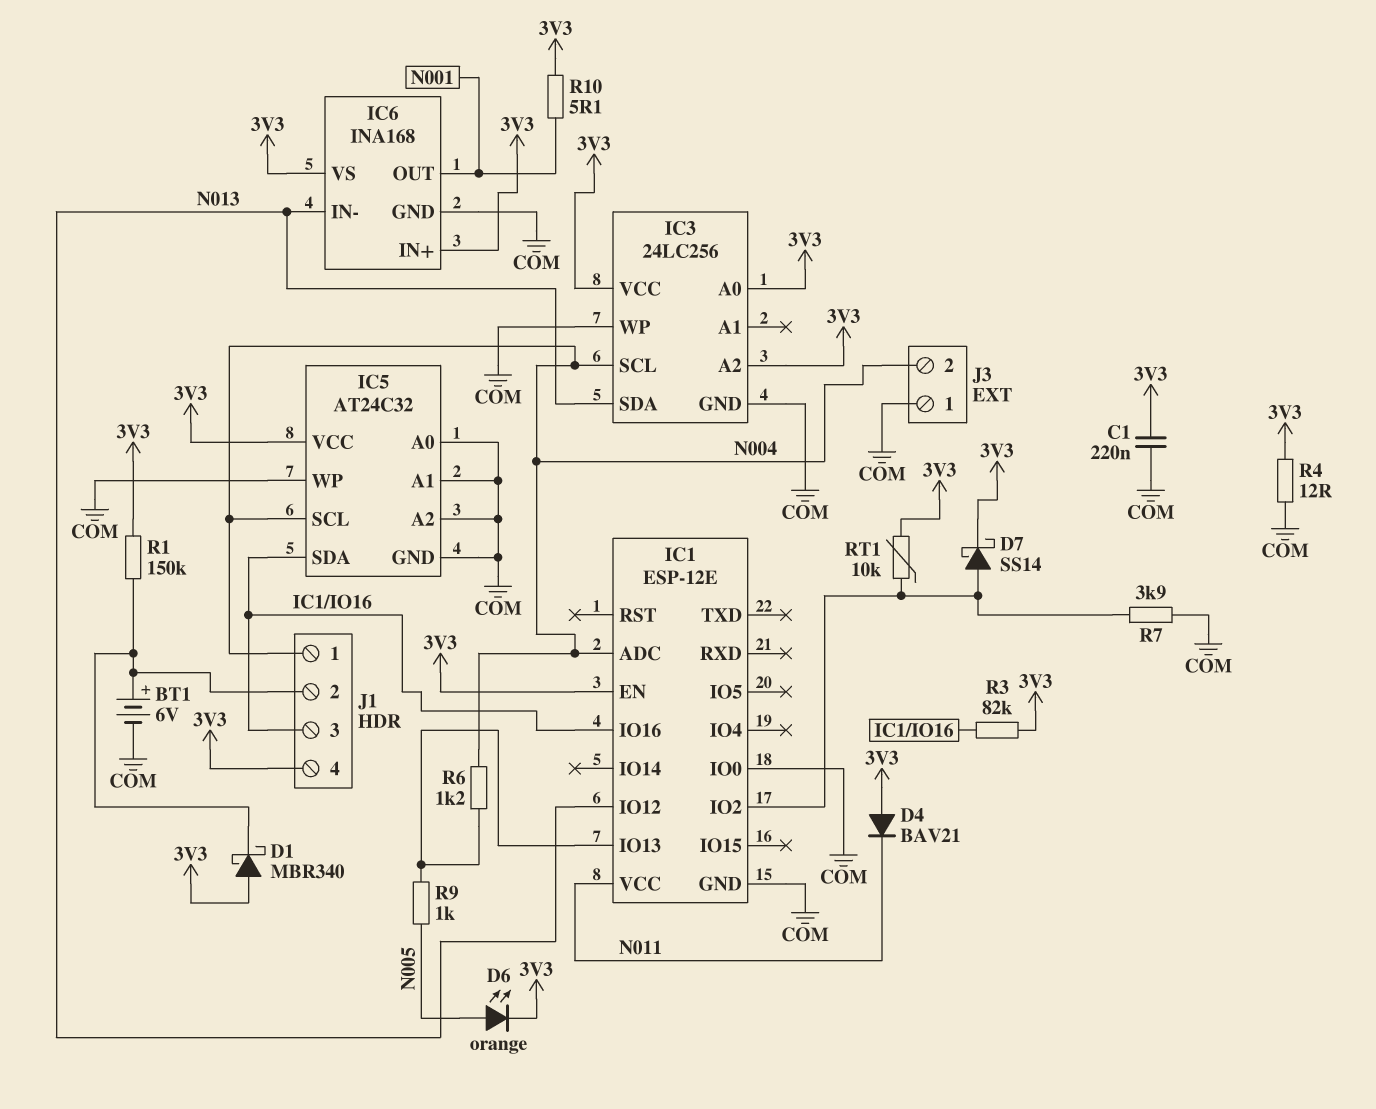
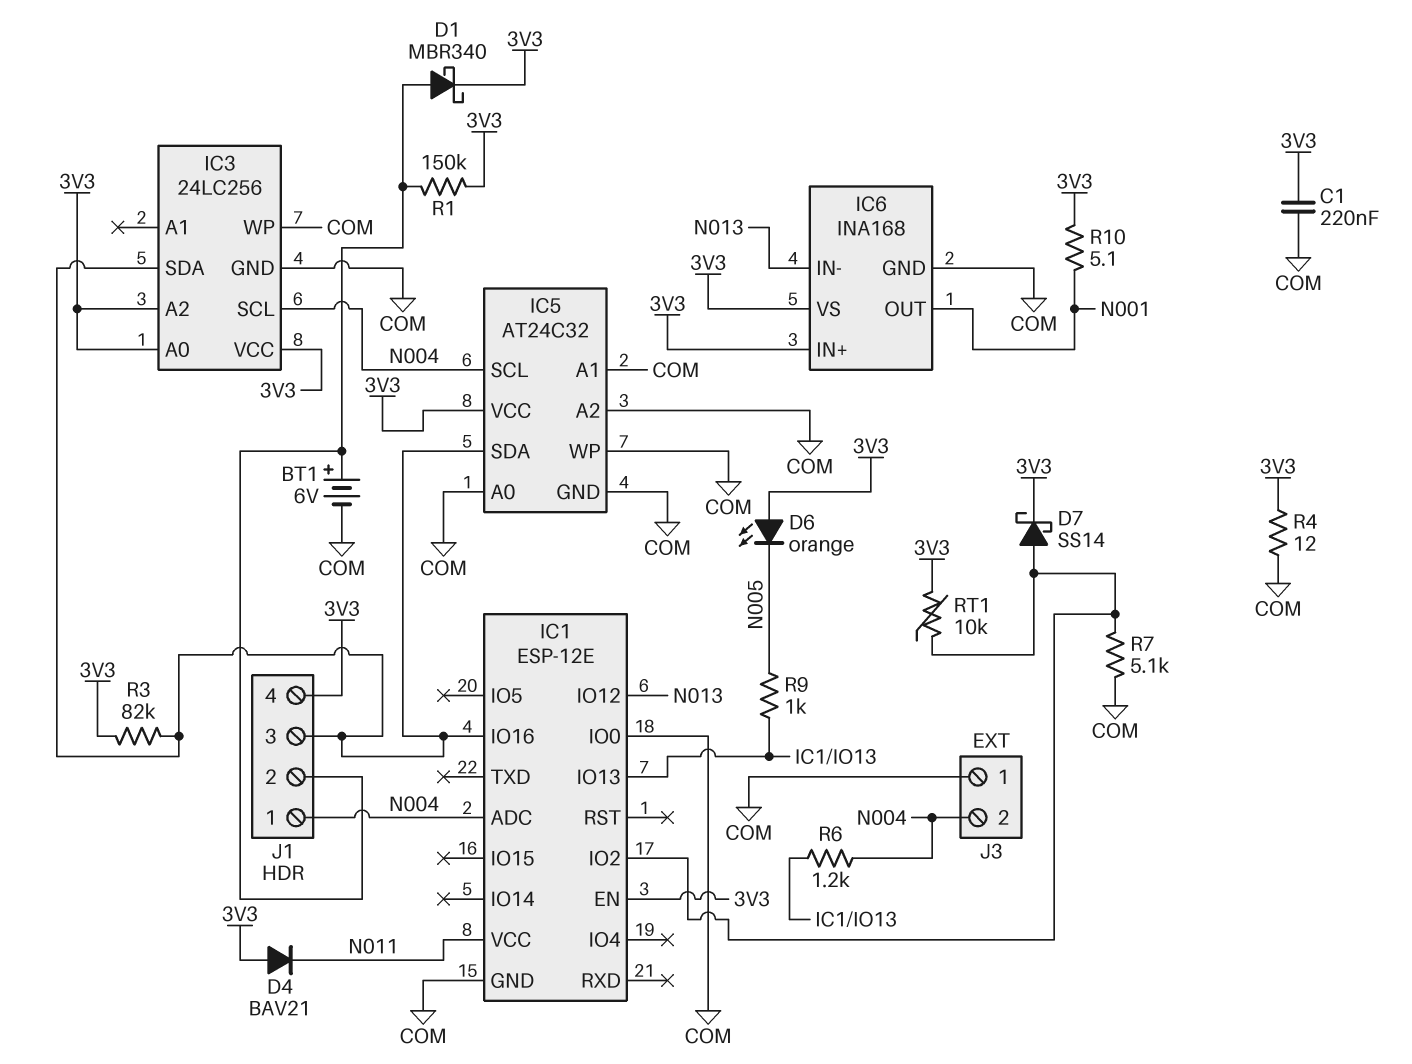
D1: schottky MBR340 (A 3V3, K J1/2) -> schottky MBR340 (A J1/2, K 3V3)
D6: LED orange (A N005, K 3V3) -> LED orange (A 3V3, K N005)
IC3 pin SDA: N013 -> IC1/IO16
R7: 3.9k (COM, IC1/IO2) -> 5.1k (COM, IC1/IO2)

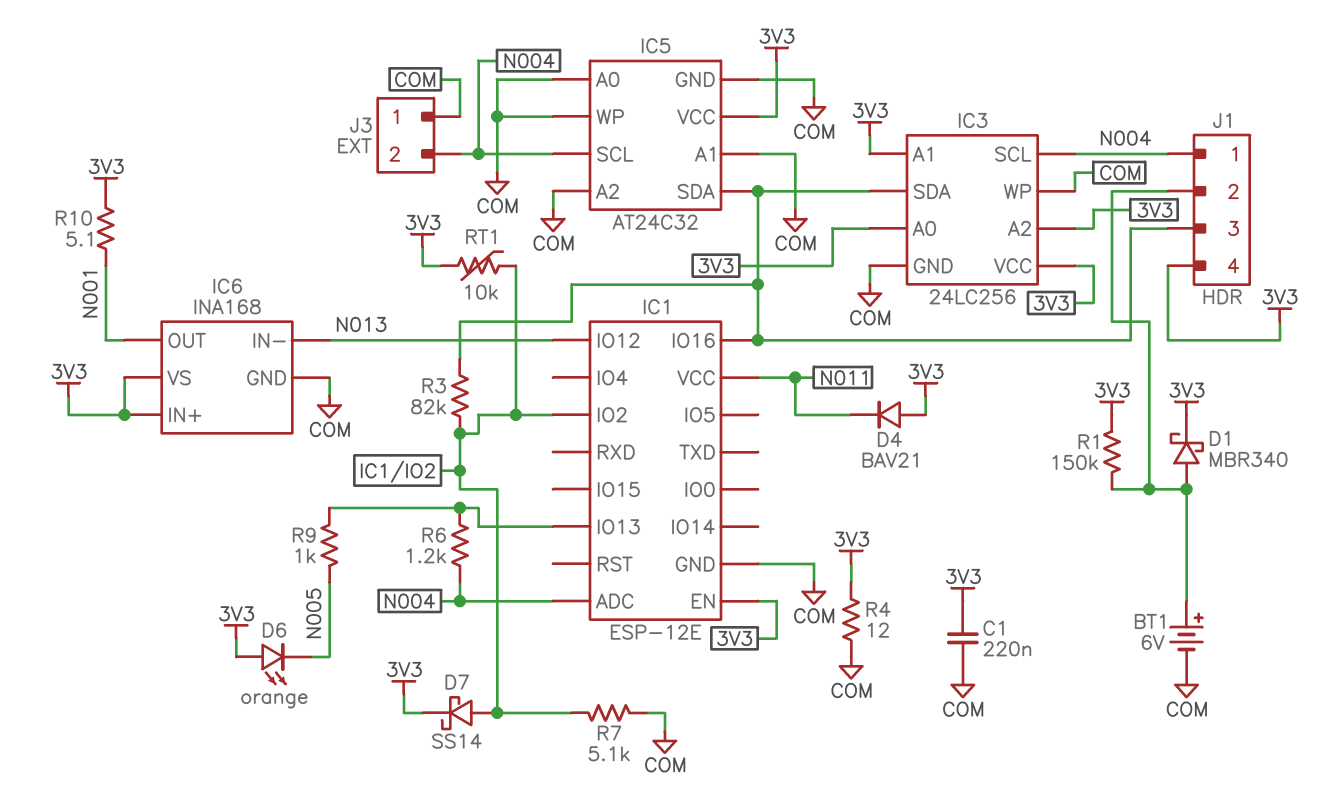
IC1 pin IO0: COM -> none
IC3 pin A1: none -> 3V3
R3: 82k (3V3, IC1/IO16) -> 82k (IC1/IO2, IC1/IO16)

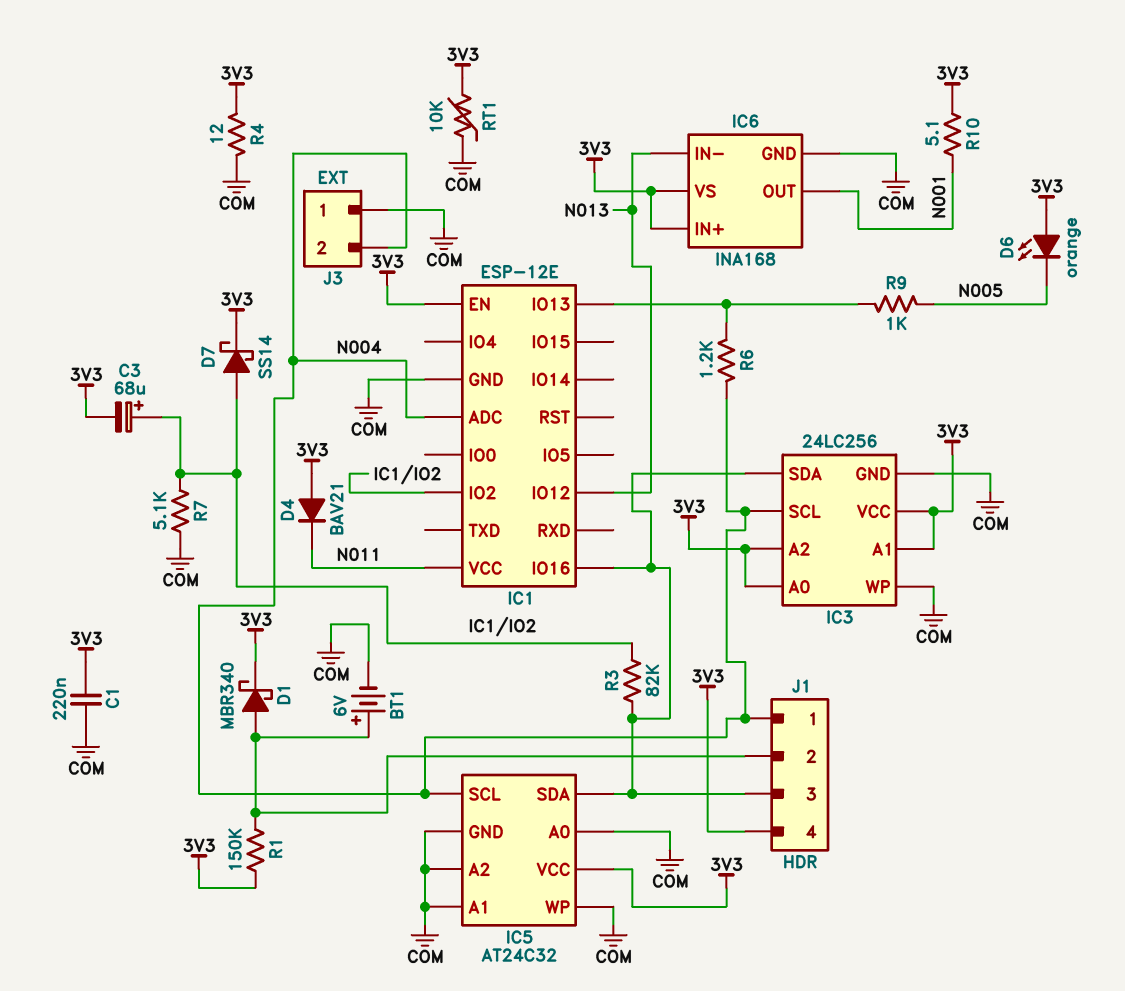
C3: none -> 68uF (plus IC1/IO2, minus 3V3)
RT1: 10k (3V3, IC1/IO2) -> 10k (3V3, COM)

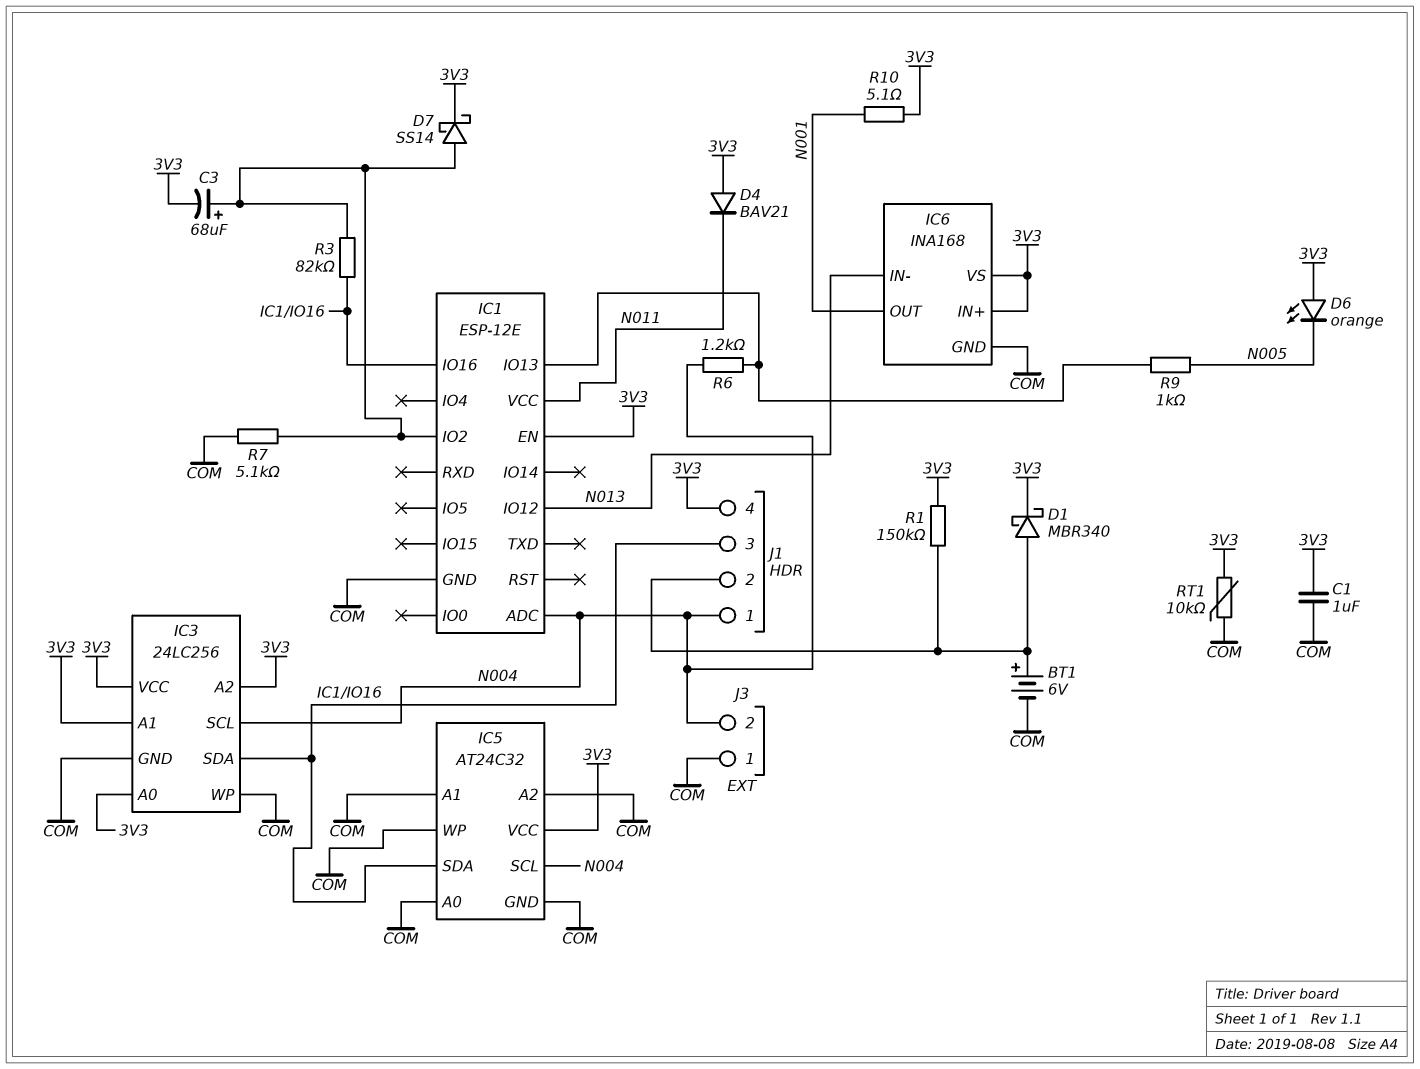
C1: 220nF (3V3, COM) -> 1uF (3V3, COM)
R4: 12 (3V3, COM) -> none

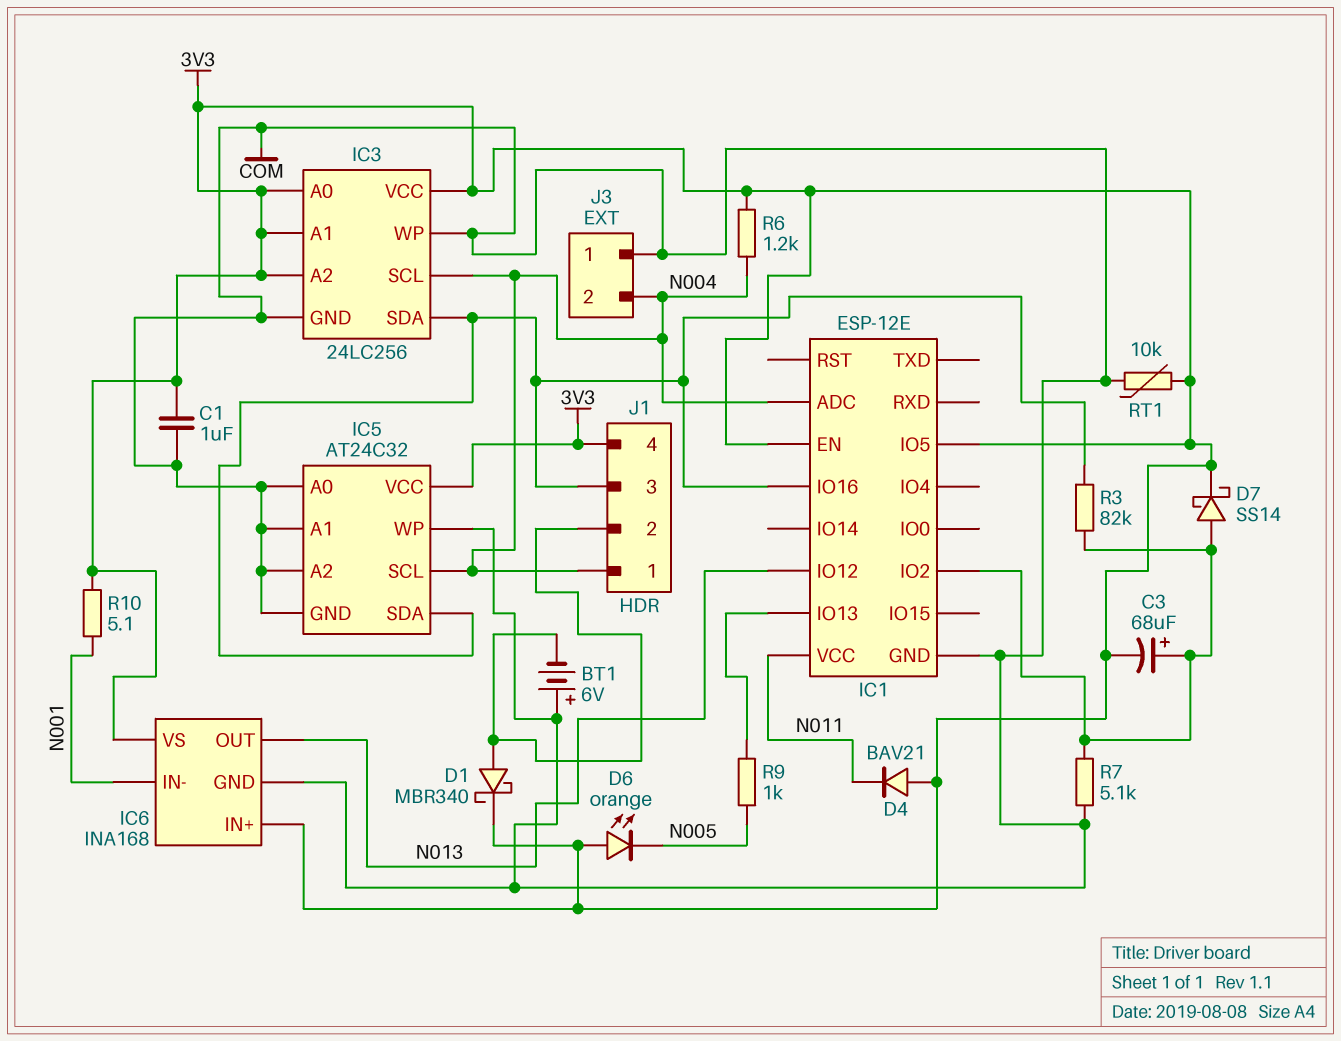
BT1: 6V (plus J1/2, minus COM) -> 6V (plus COM, minus J1/2)
IC1 pin IO5: none -> 3V3
IC6 pin IN-: N013 -> N001
IC6 pin OUT: N001 -> N013
R1: 150k (3V3, J1/2) -> none
R6: 1.2k (IC1/IO13, N004) -> 1.2k (3V3, N004)

